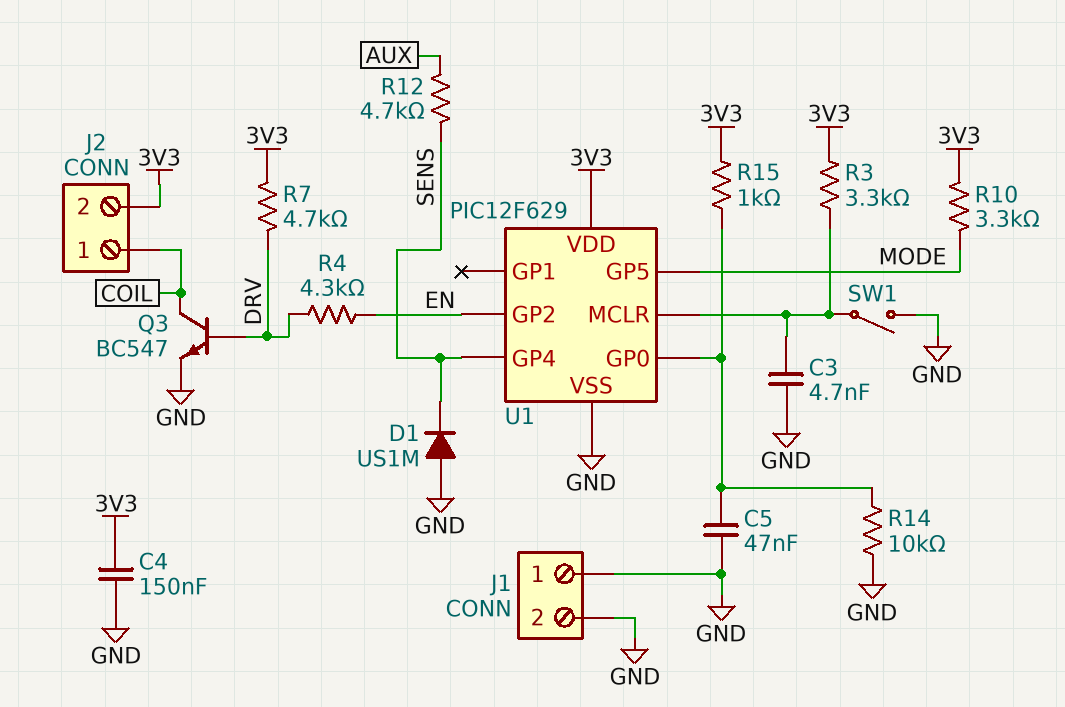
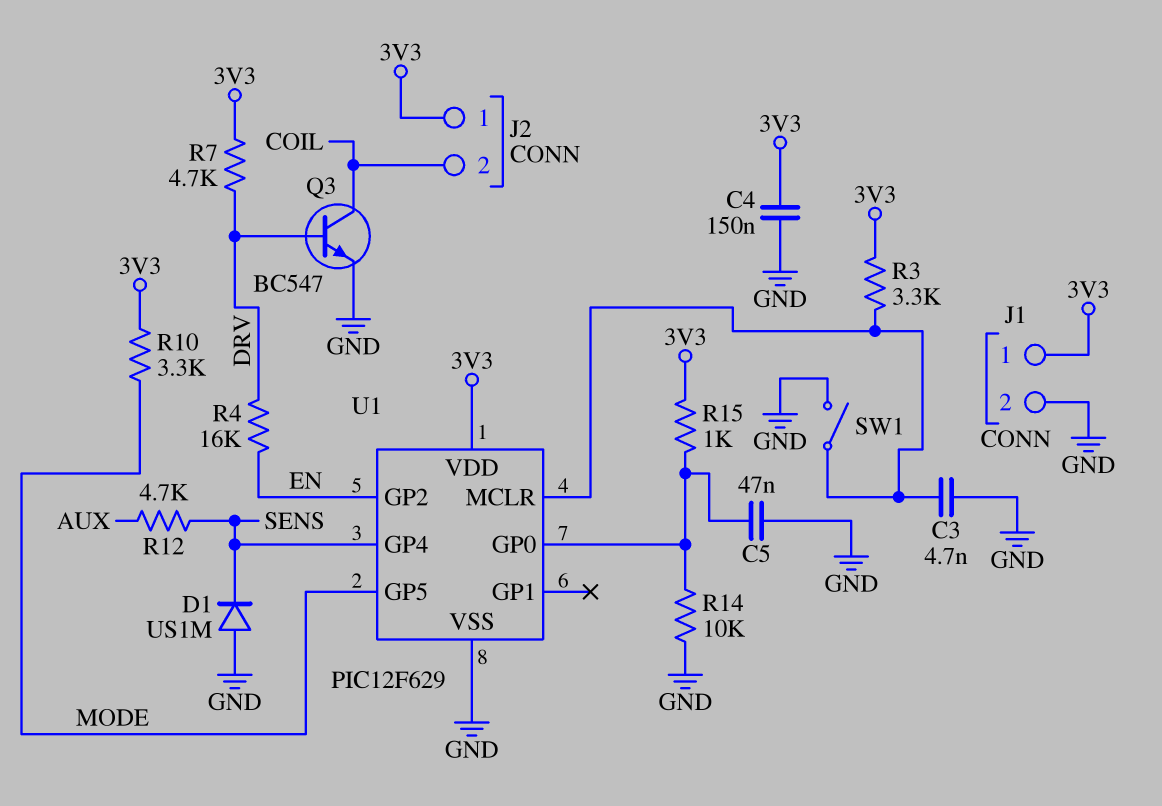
J1 pin 1: GND -> 3V3
J2 pin 1: COIL -> 3V3
J2 pin 2: 3V3 -> COIL
R4: 4.3k (DRV, EN) -> 16k (DRV, EN)

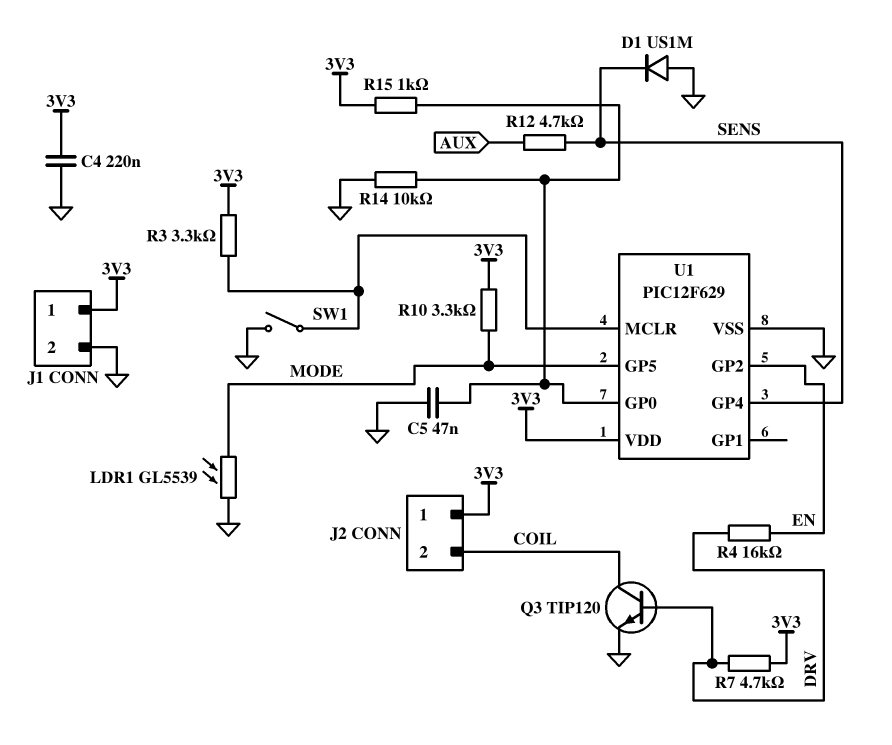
C3: 4.7nF (GND, U1/MCLR) -> none
C4: 150nF (3V3, GND) -> 220nF (3V3, GND)
LDR1: none -> GL5539 (GND, MODE)
Q3: NPN BC547 (B DRV, C COIL, E GND) -> NPN TIP120 (B DRV, C COIL, E GND)

